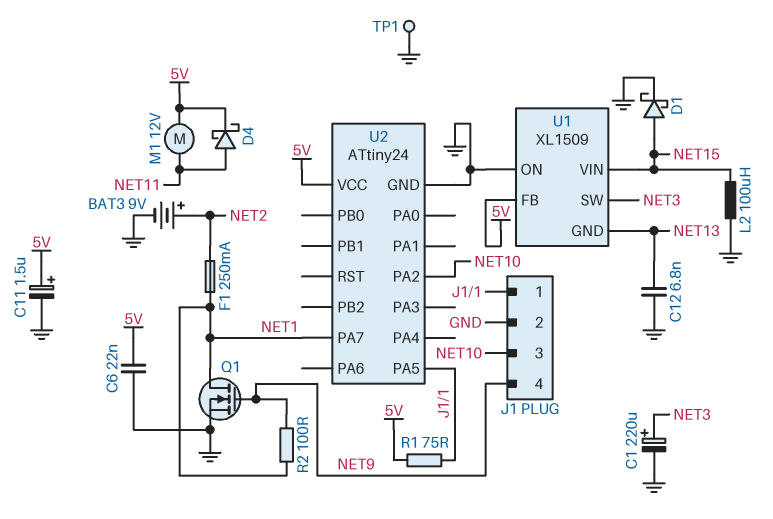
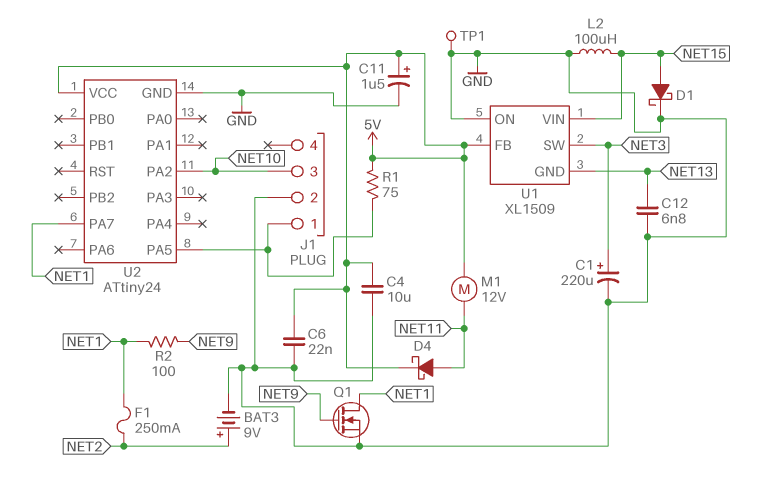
C4: none -> 10uF (5V, GND)
J1 pin 4: NET9 -> none

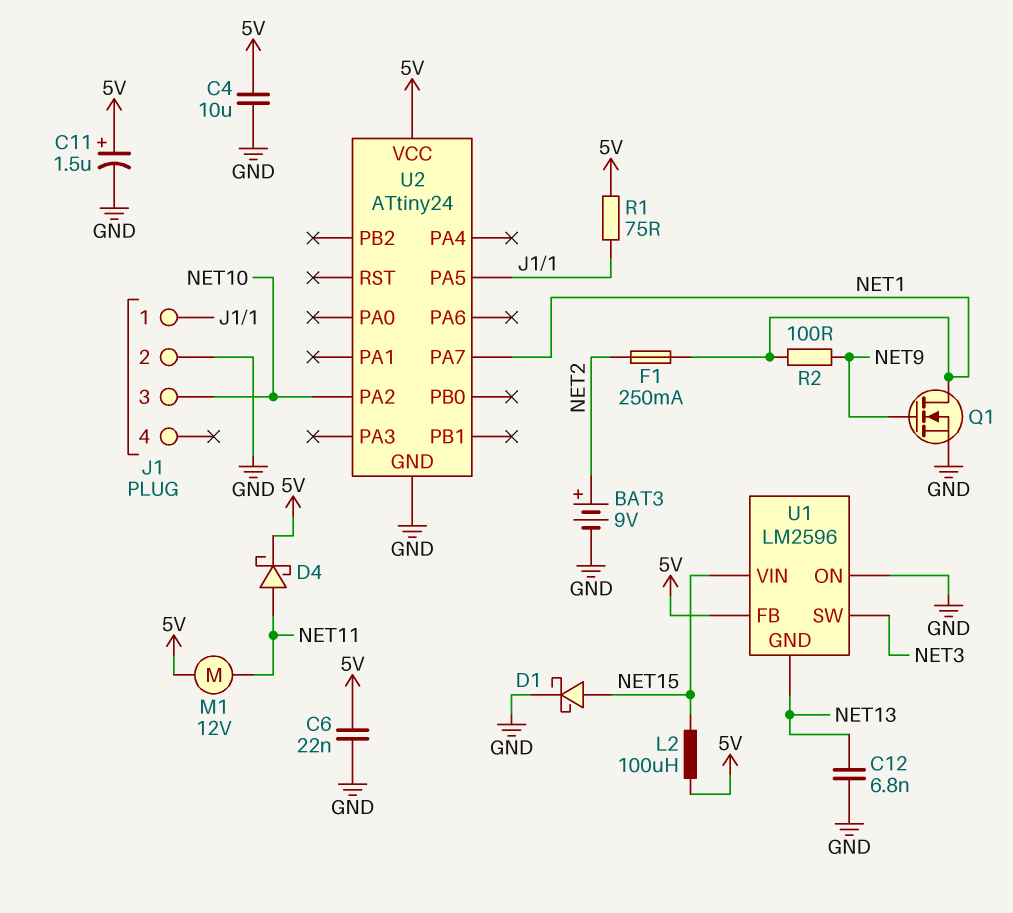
C1: 220uF (plus NET3, minus GND) -> none
L2: 100uH (GND, NET15) -> 100uH (5V, NET15)
TP1: test point (GND) -> none
U1: XL1509 -> LM2596

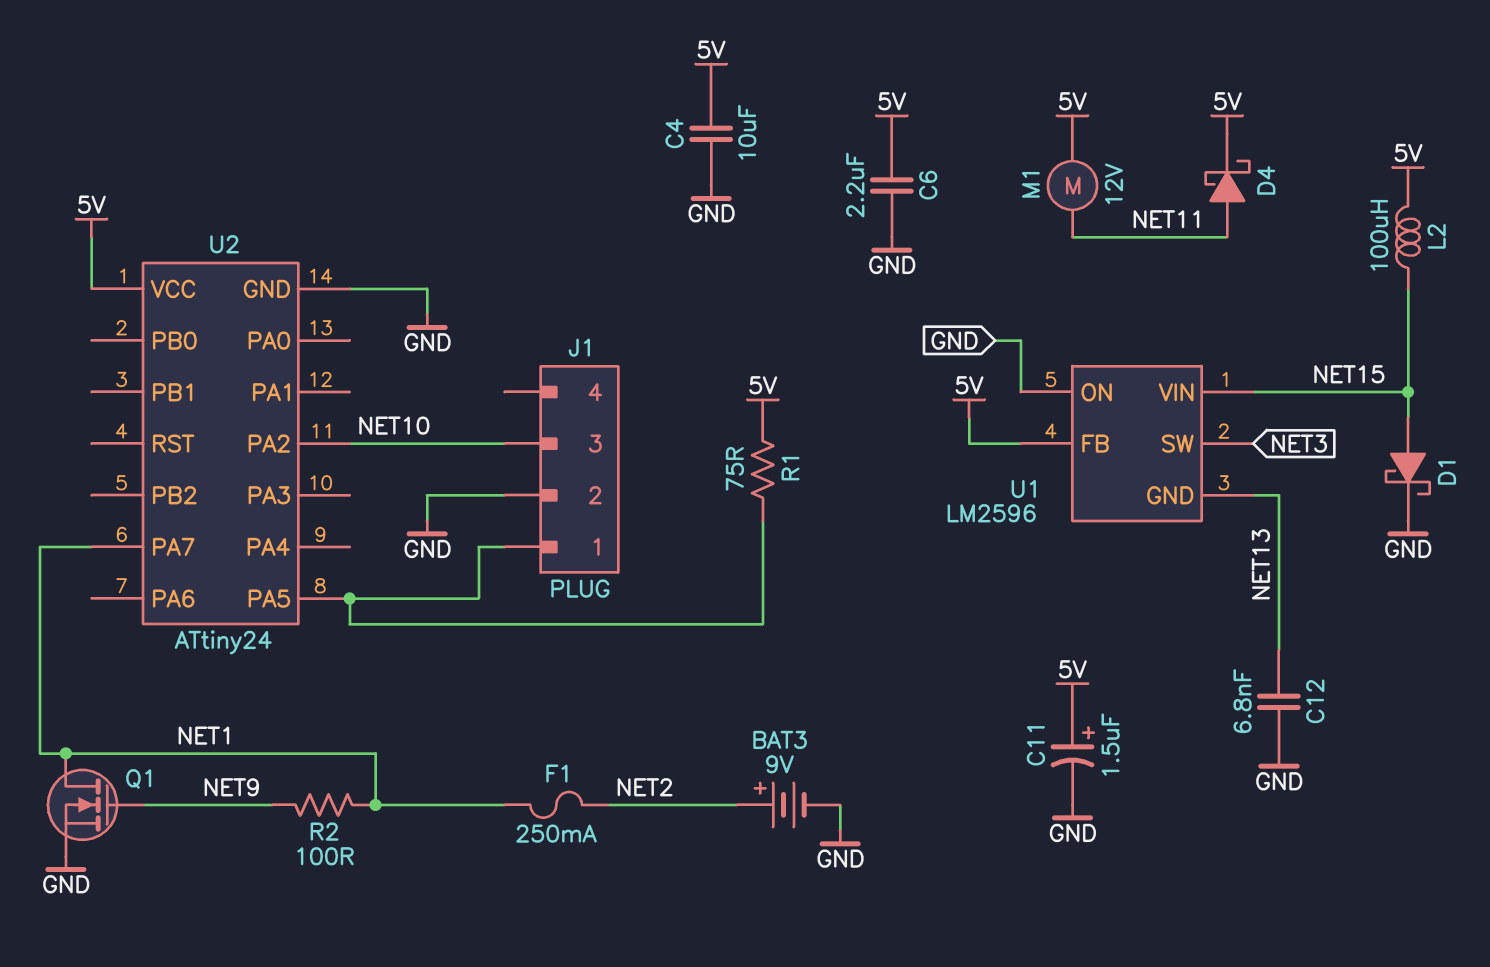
C6: 22nF (5V, GND) -> 2.2uF (5V, GND)

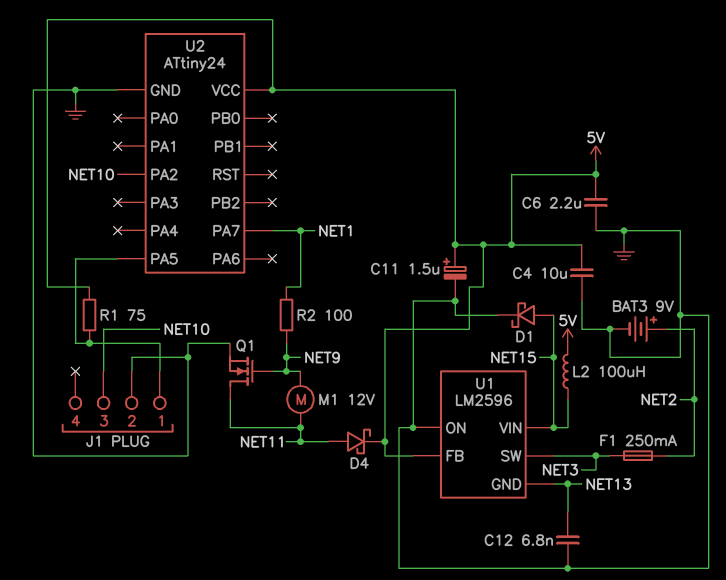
F1: 250mA (NET1, NET2) -> 250mA (NET2, NET3)
M1: motor 12V (5V, NET11) -> motor 12V (NET9, NET11)
Q1: NMOS (G NET9, D NET1, S GND) -> NMOS (G NET9, D NET11, S GND)

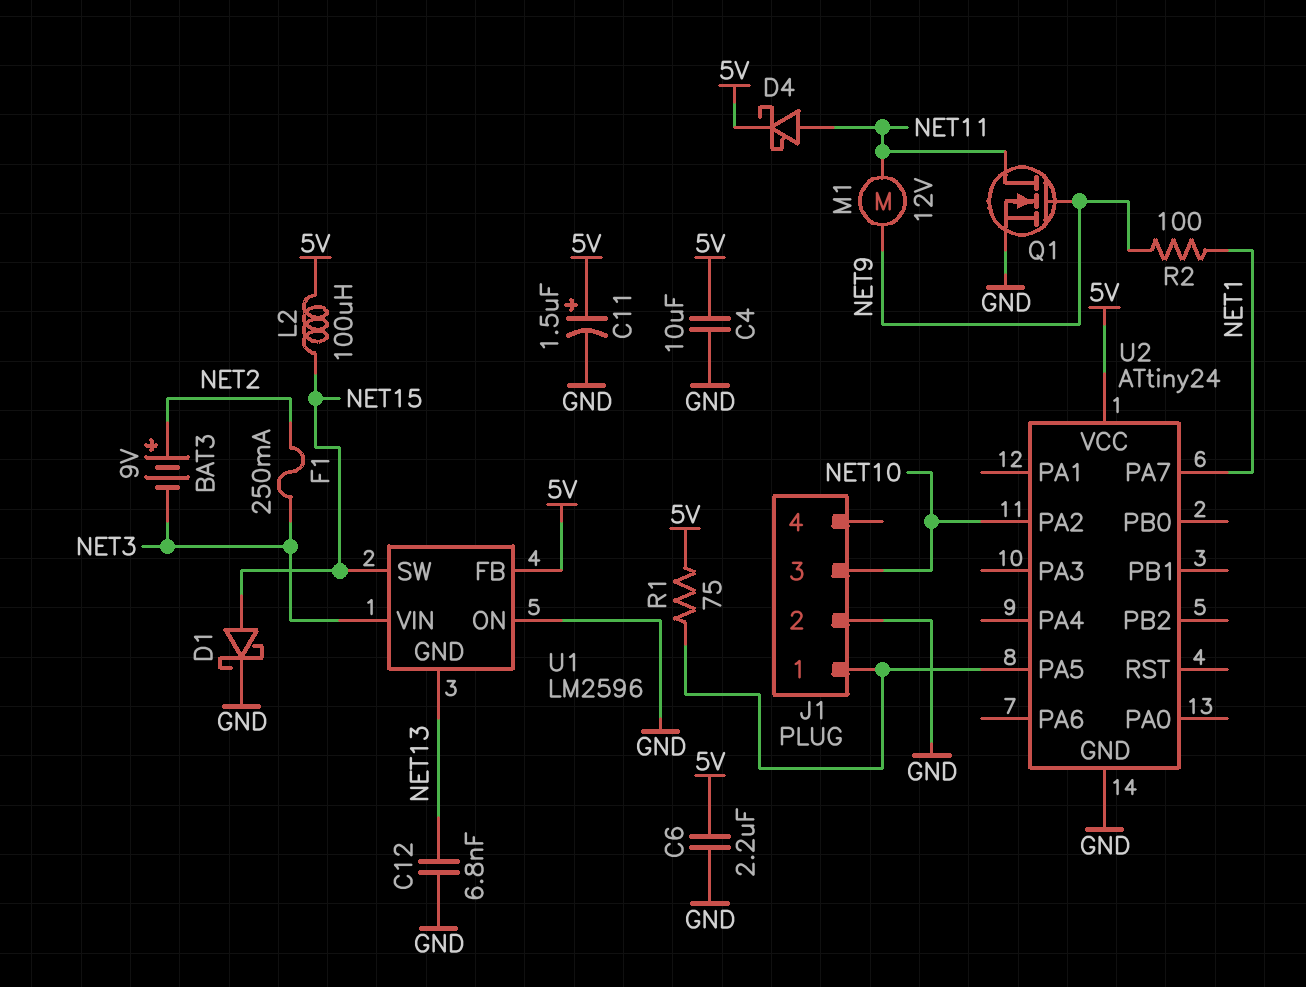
BAT3: 9V (plus NET2, minus GND) -> 9V (plus NET2, minus NET3)
U1 pin SW: NET3 -> NET15
U1 pin VIN: NET15 -> NET3

